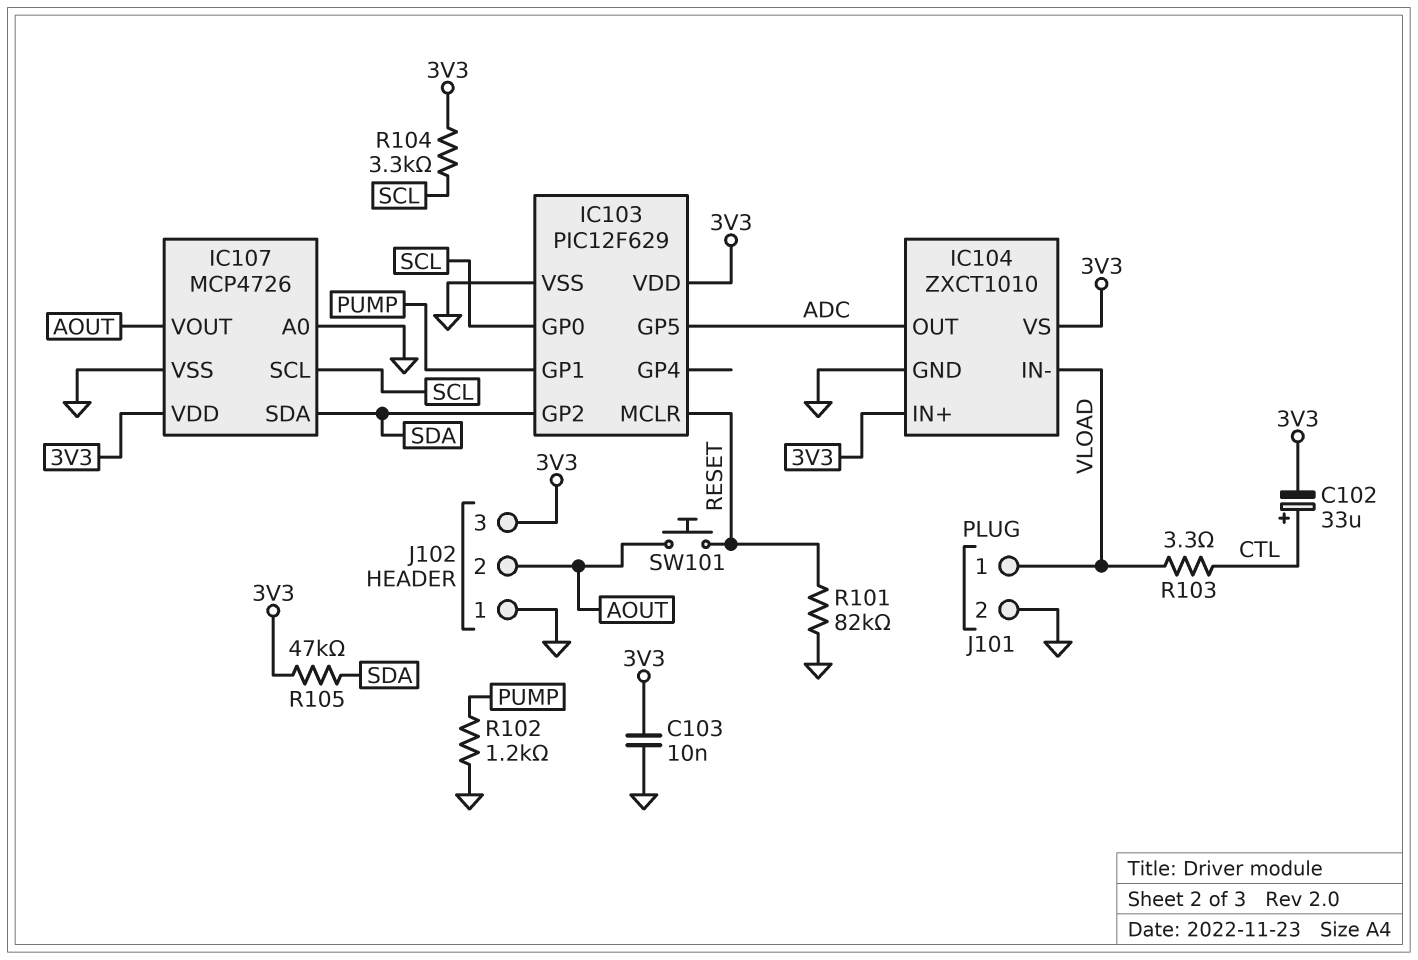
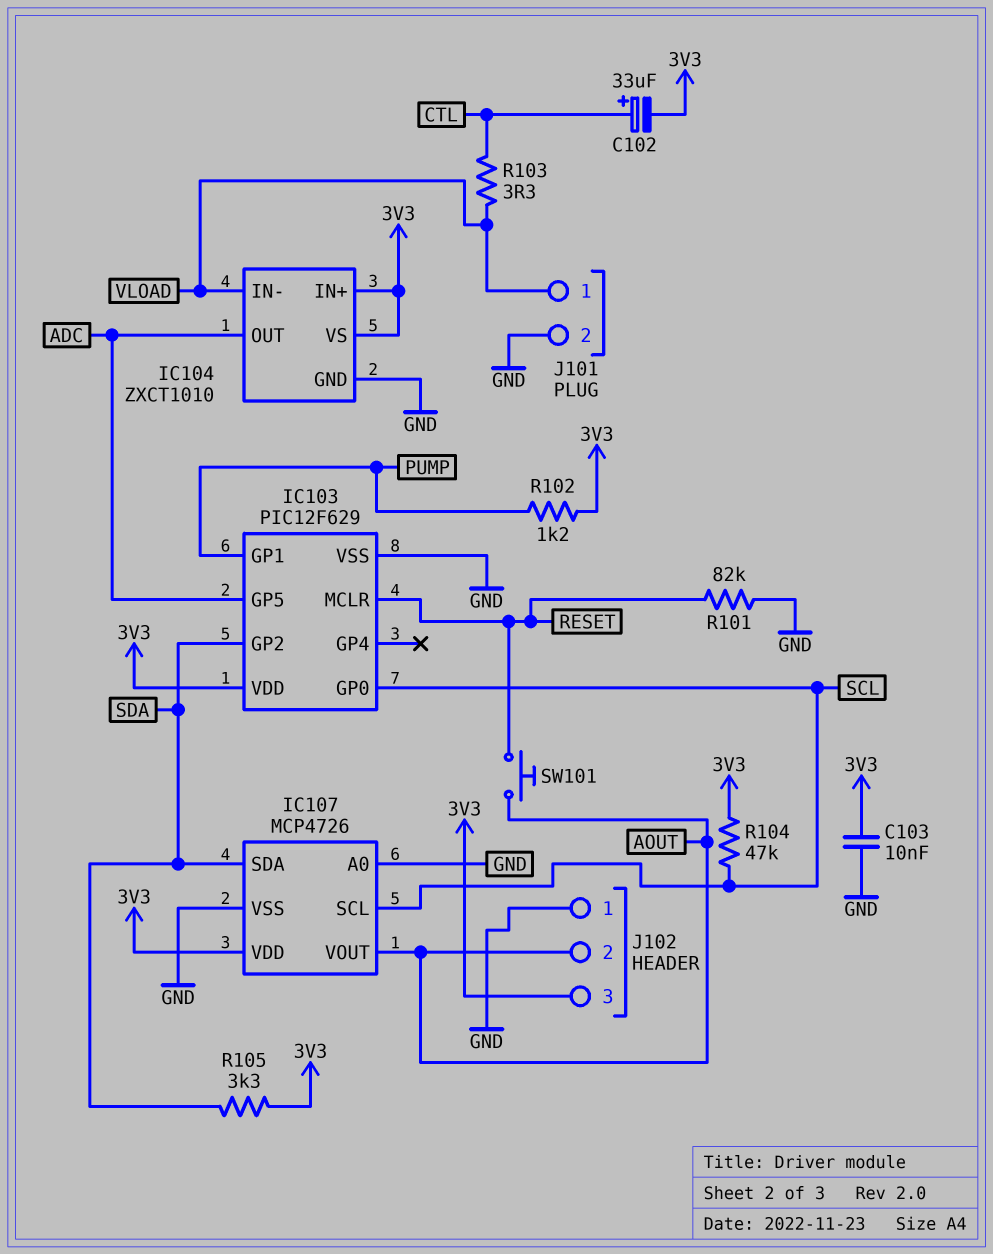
R102: 1.2k (GND, PUMP) -> 1.2k (3V3, PUMP)
R104: 3.3k (3V3, SCL) -> 47k (3V3, SCL)
R105: 47k (3V3, SDA) -> 3.3k (3V3, SDA)

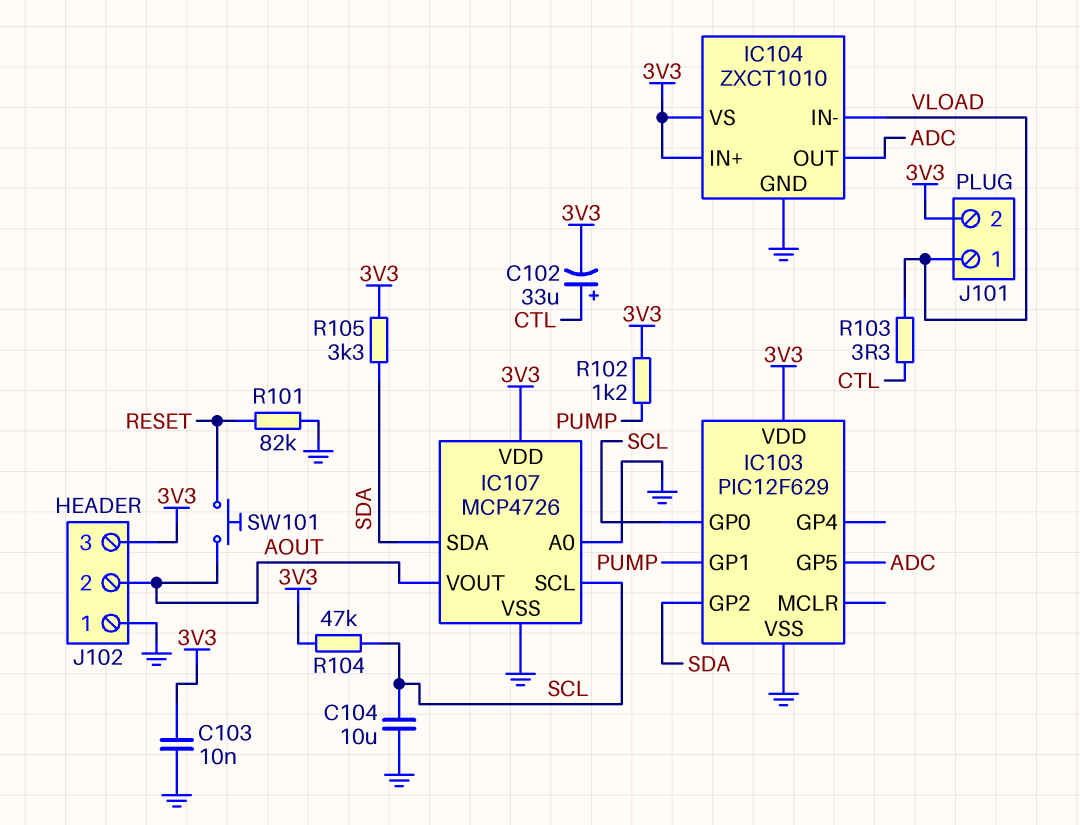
C104: none -> 10uF (GND, SCL)
IC103 pin MCLR: RESET -> none
J101 pin 2: GND -> 3V3

